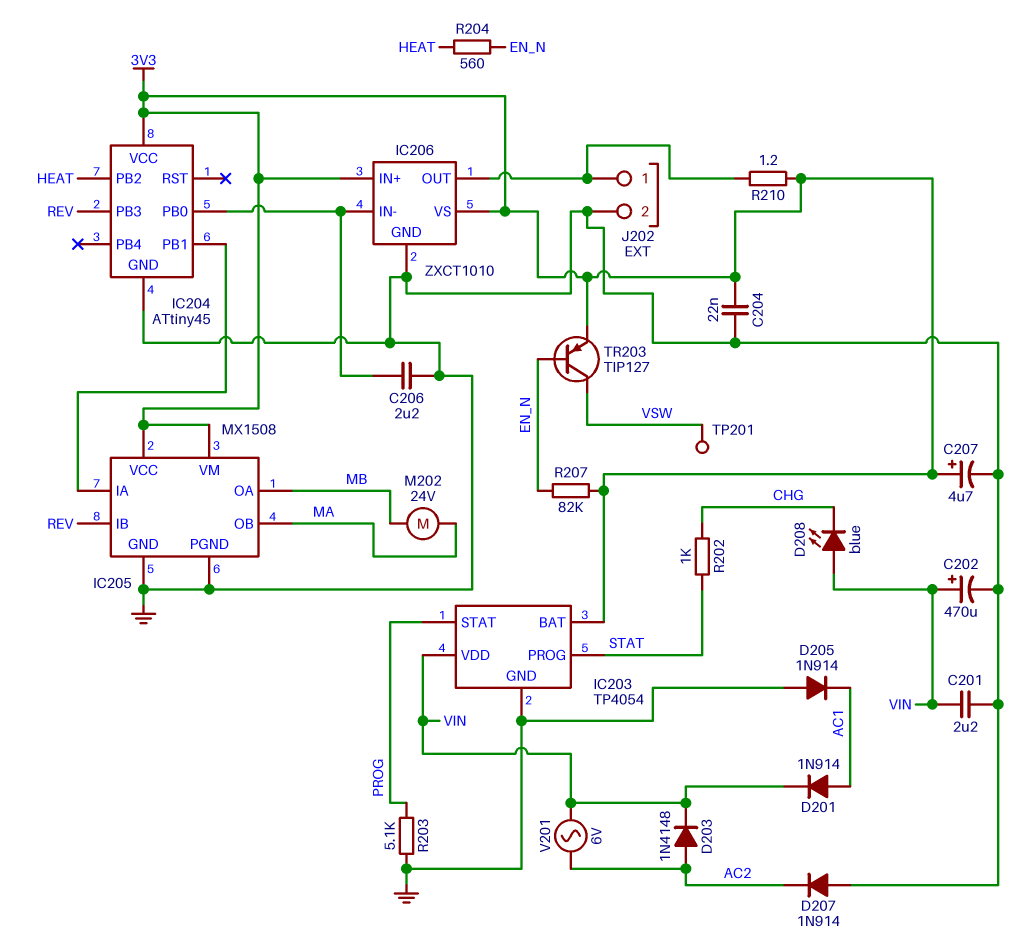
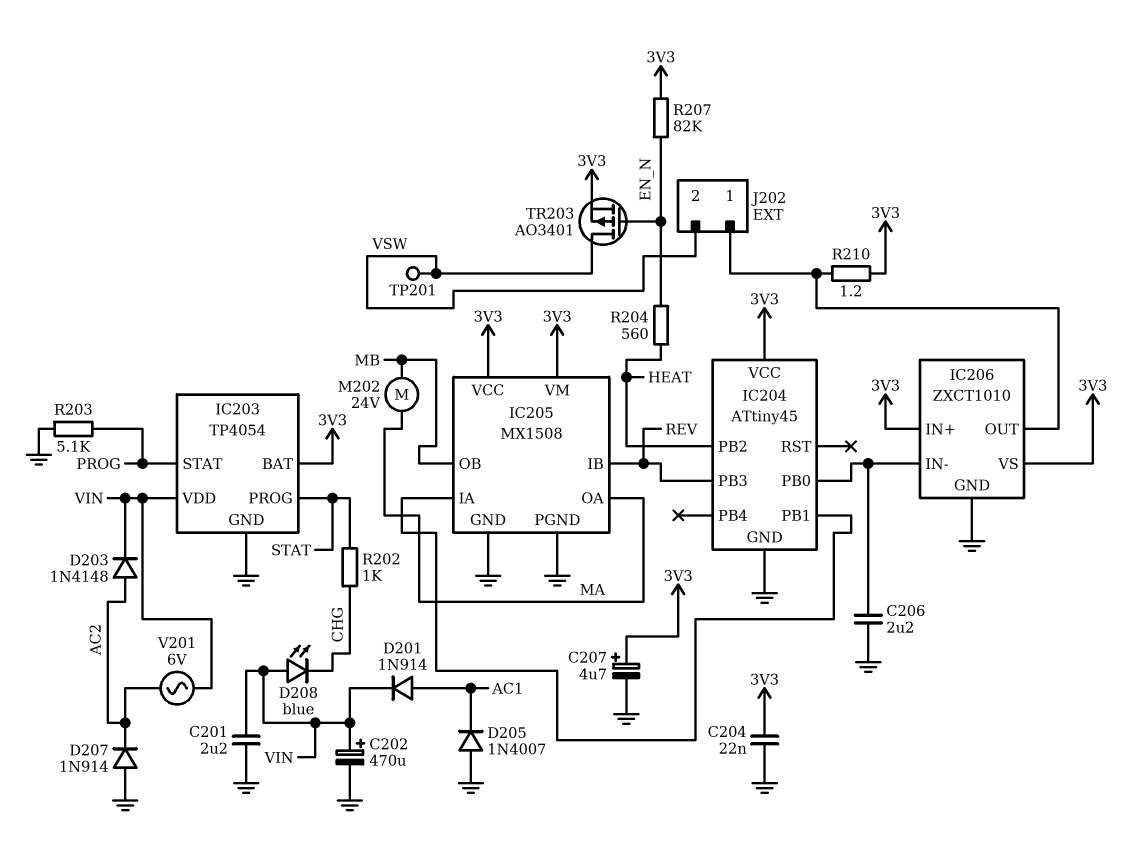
D205: diode 1N914 (A GND, K AC1) -> diode 1N4007 (A GND, K AC1)
IC205 pin OA: MB -> MA
IC205 pin OB: MA -> MB
J202 pin 2: GND -> VSW
TR203: PNP TIP127 (B EN_N, C VSW, E 3V3) -> PMOS AO3401 (G EN_N, D VSW, S 3V3)

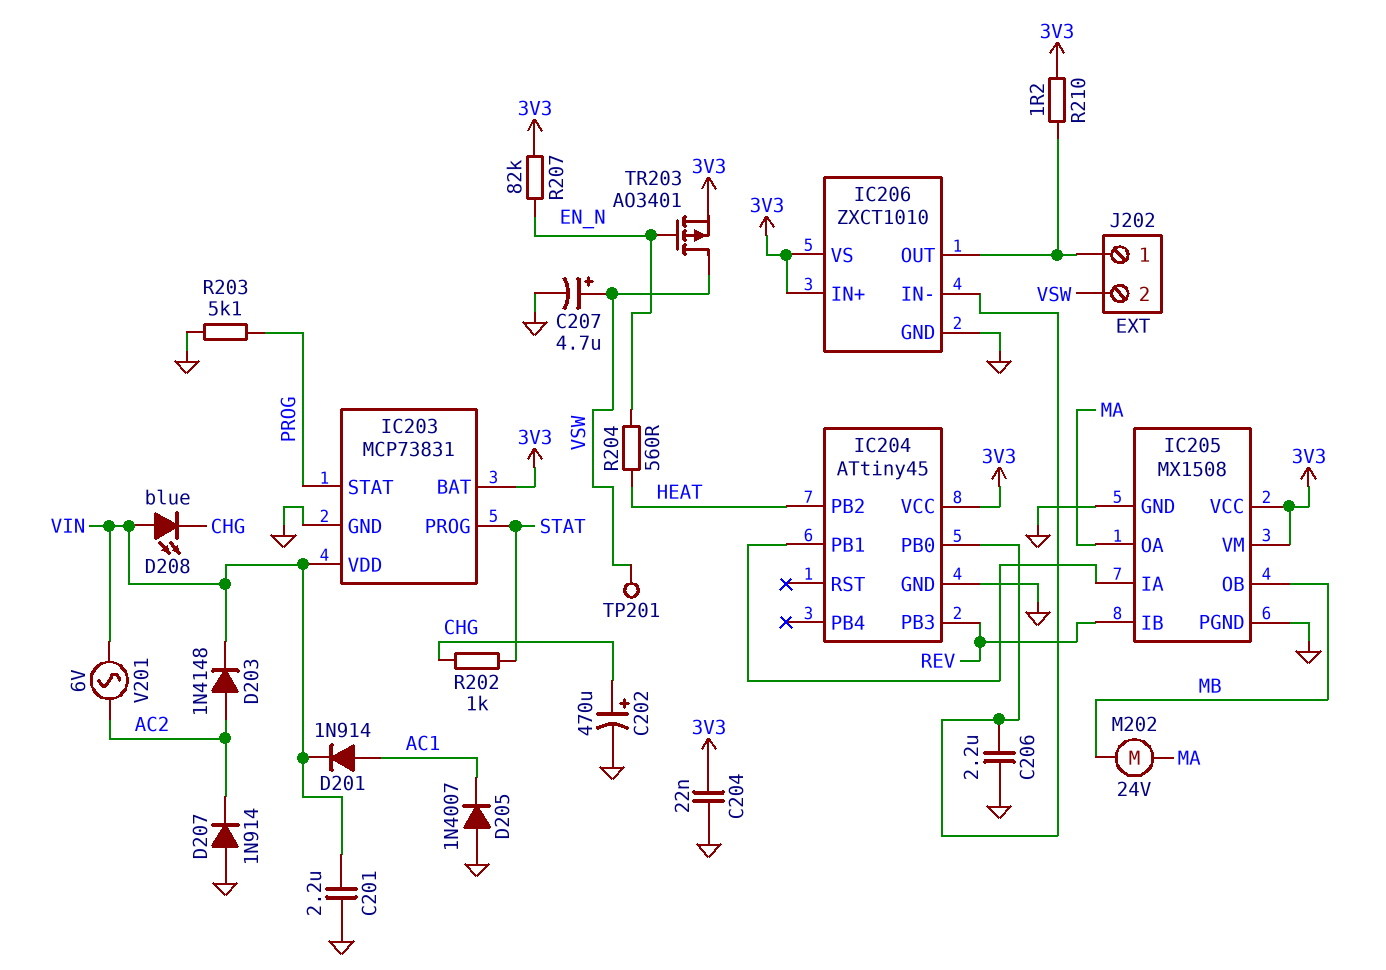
C202: 470uF (plus VIN, minus GND) -> 470uF (plus CHG, minus GND)
C207: 4.7uF (plus 3V3, minus GND) -> 4.7uF (plus VSW, minus GND)
IC203: TP4054 -> MCP73831

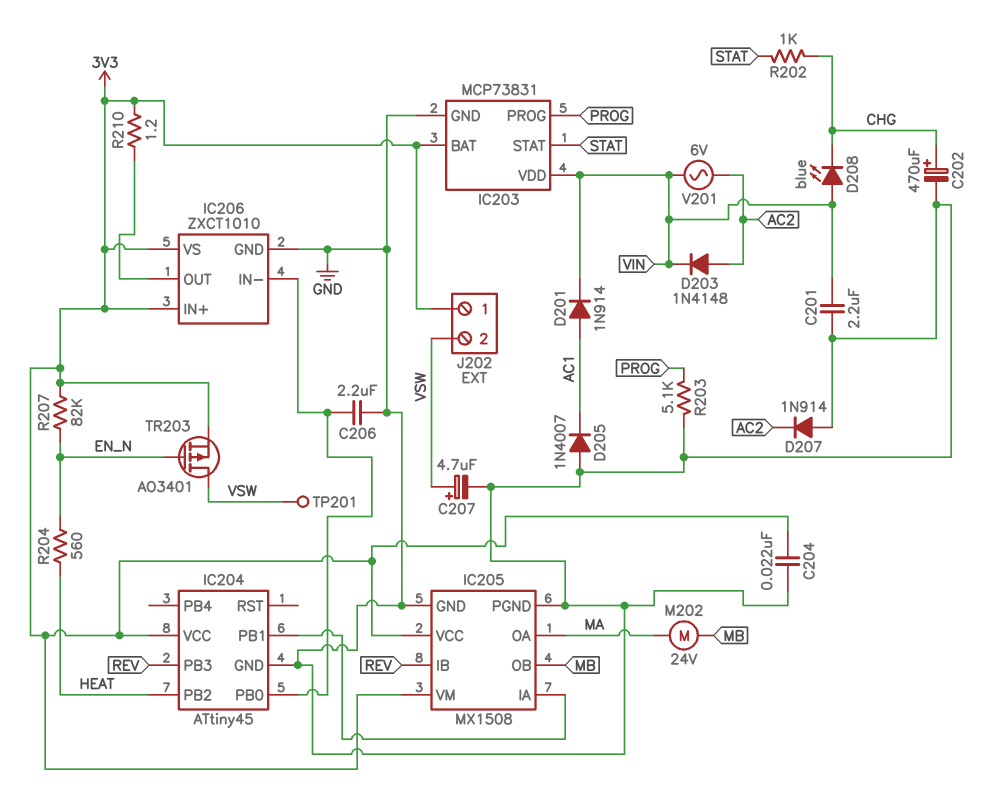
IC203 pin PROG: STAT -> PROG
IC203 pin STAT: PROG -> STAT
J202 pin 1: IC206/OUT -> 3V3

